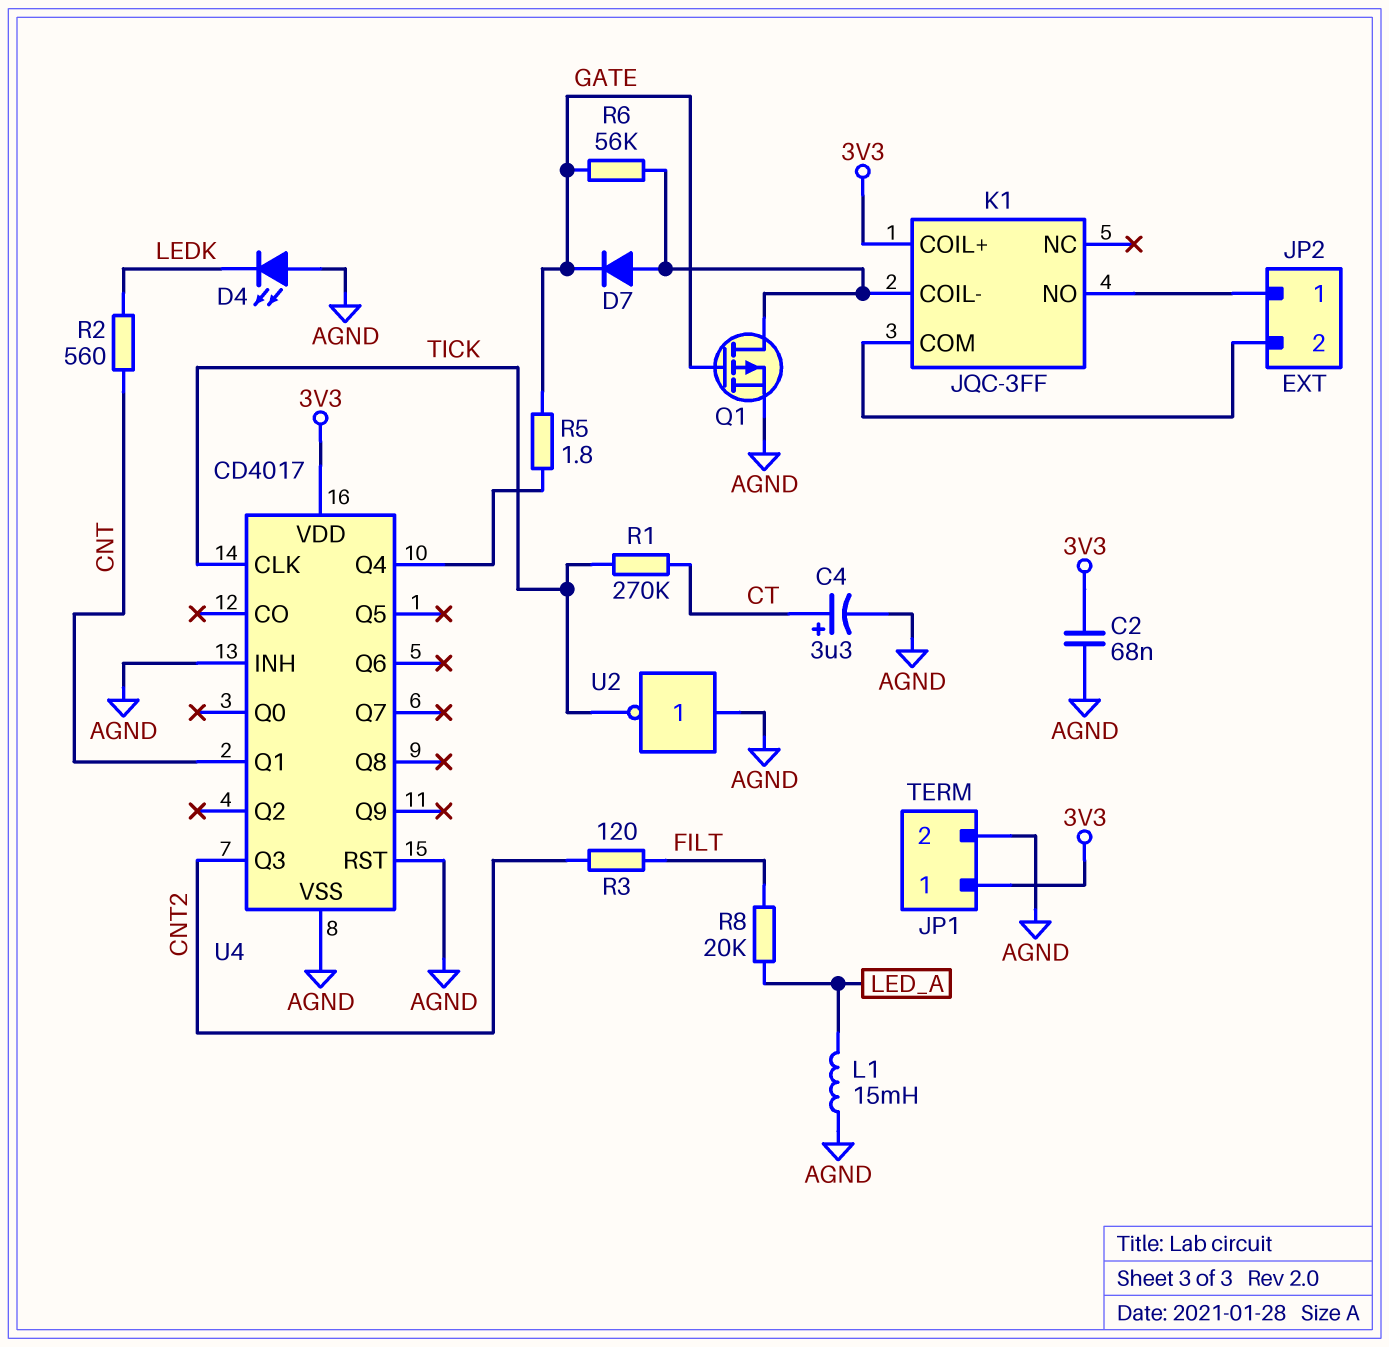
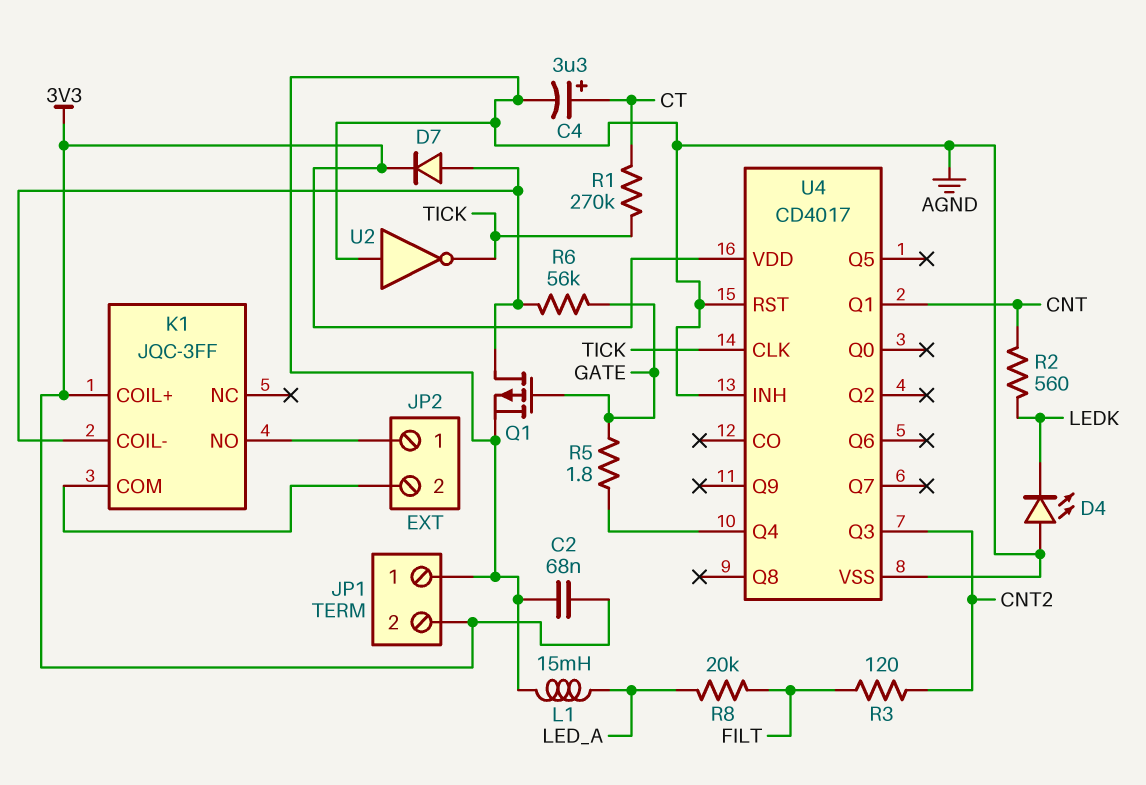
D7: diode (A K1/COIL-, K GATE) -> diode (A K1/COIL-, K 3V3)
JP1 pin 1: 3V3 -> AGND
JP1 pin 2: AGND -> 3V3

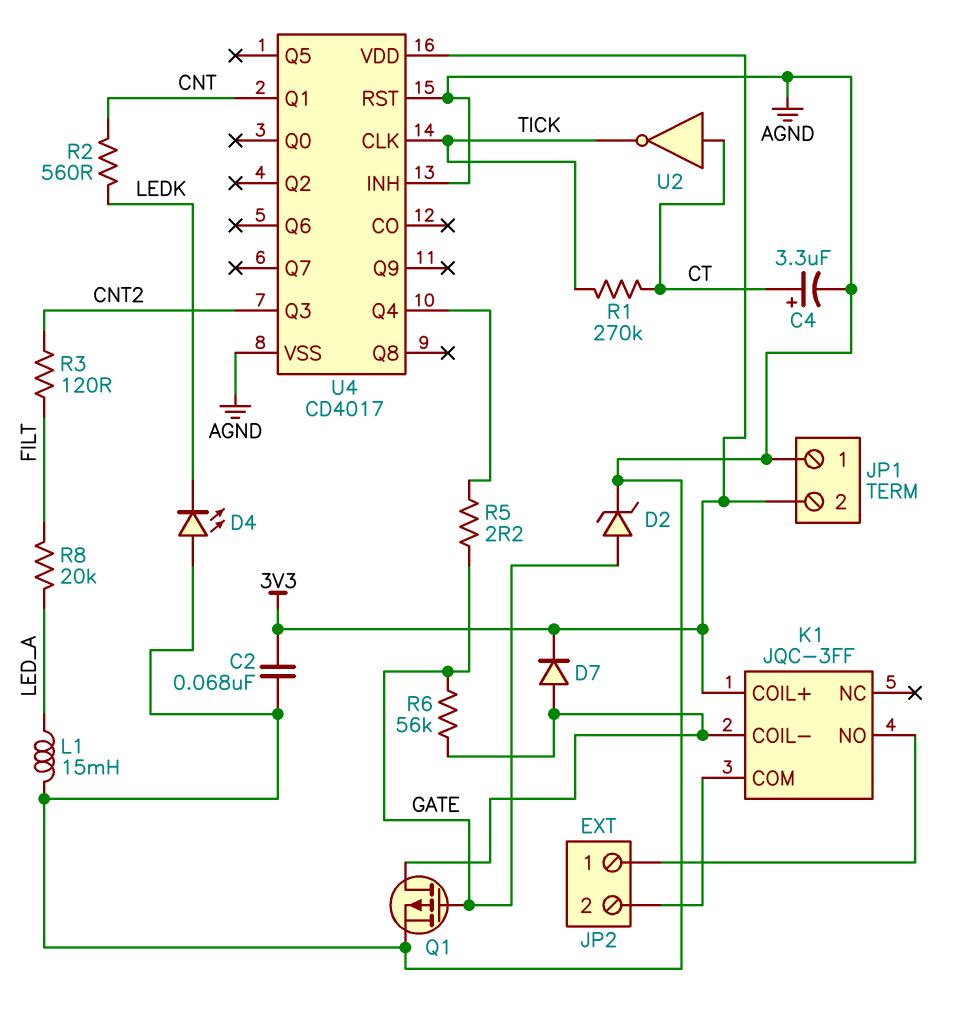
D2: none -> zener (A GATE, K AGND)
R5: 1.8 (GATE, U4/Q4) -> 2.2 (GATE, U4/Q4)
U2: NOT (in AGND, out TICK) -> NOT (in CT, out TICK)

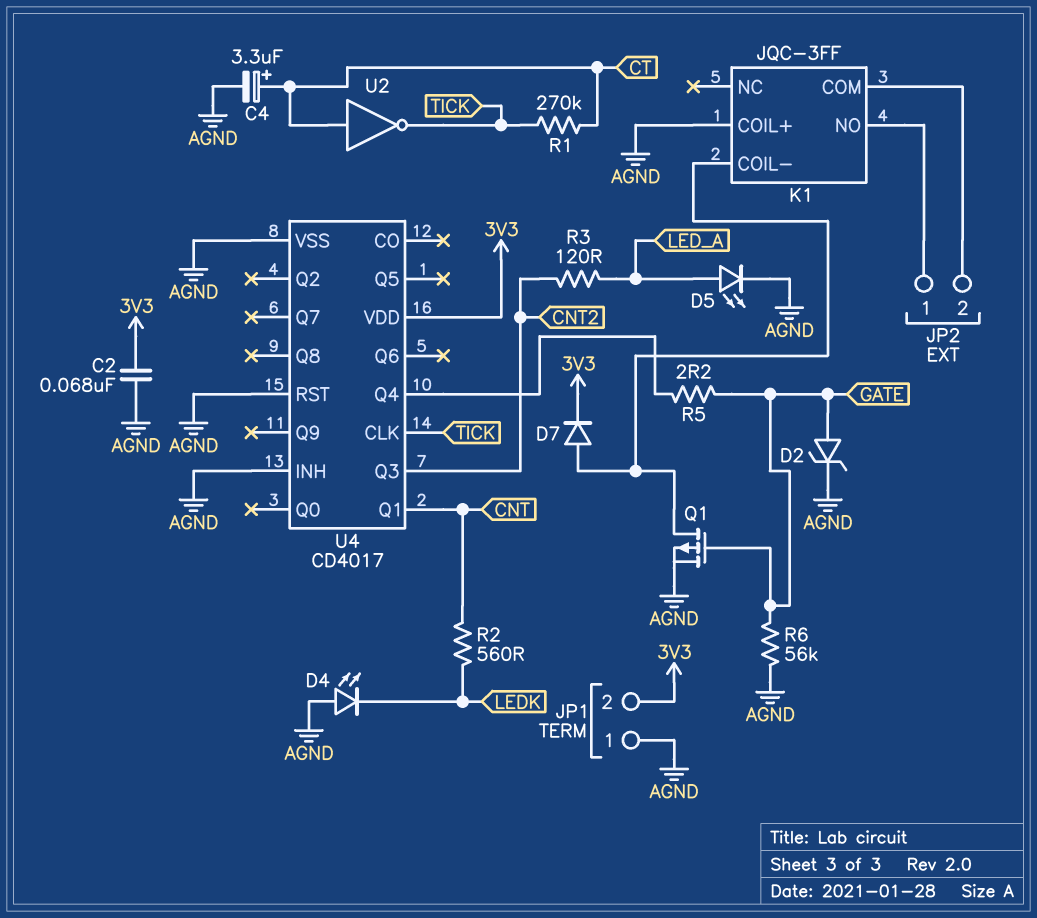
D5: none -> LED (A LED_A, K AGND)
K1 pin COIL+: 3V3 -> AGND
L1: 15mH (AGND, LED_A) -> none
R3: 120 (CNT2, FILT) -> 120 (CNT2, LED_A)
R6: 56k (GATE, K1/COIL-) -> 56k (AGND, GATE)
R8: 20k (FILT, LED_A) -> none

